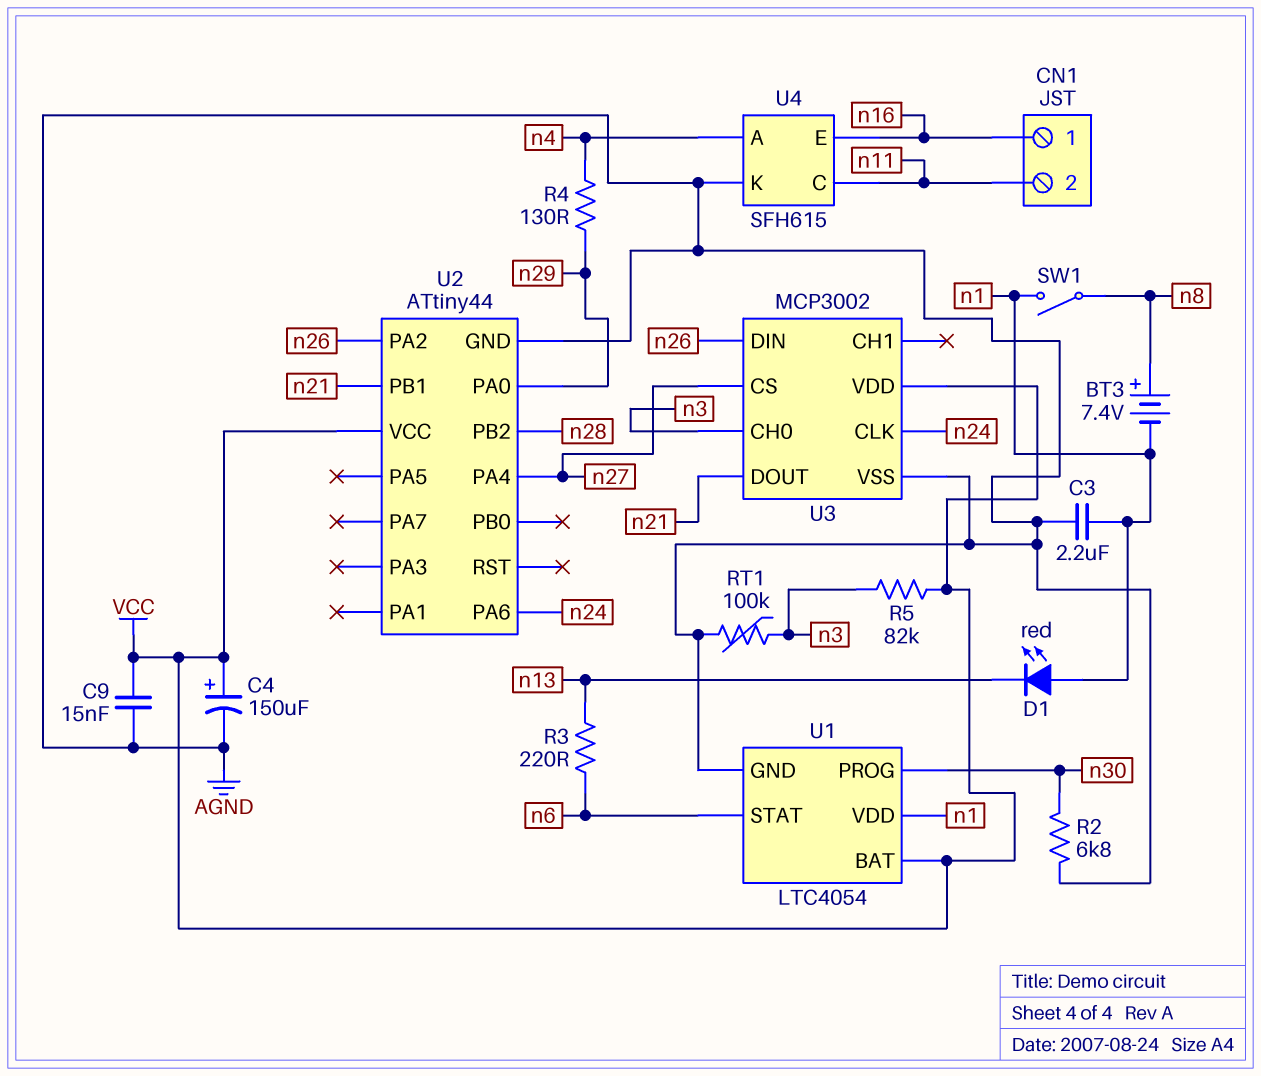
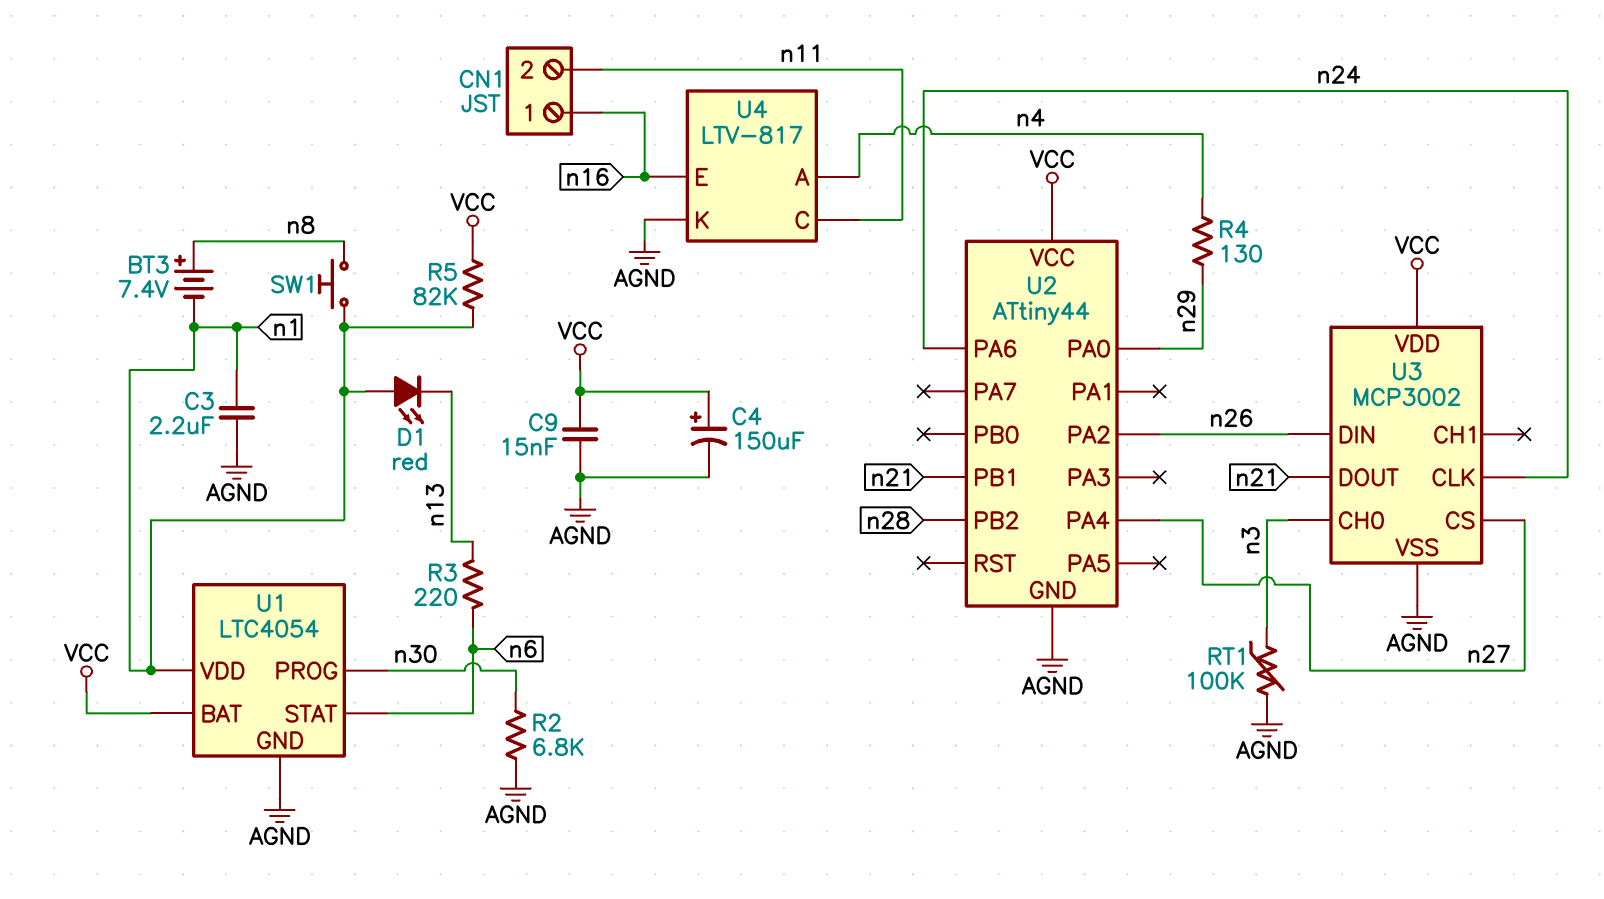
R5: 82k (VCC, n3) -> 82k (VCC, n1)
SW1: switch (n1, n8) -> button (n1, n8)
U4: SFH615 -> LTV-817

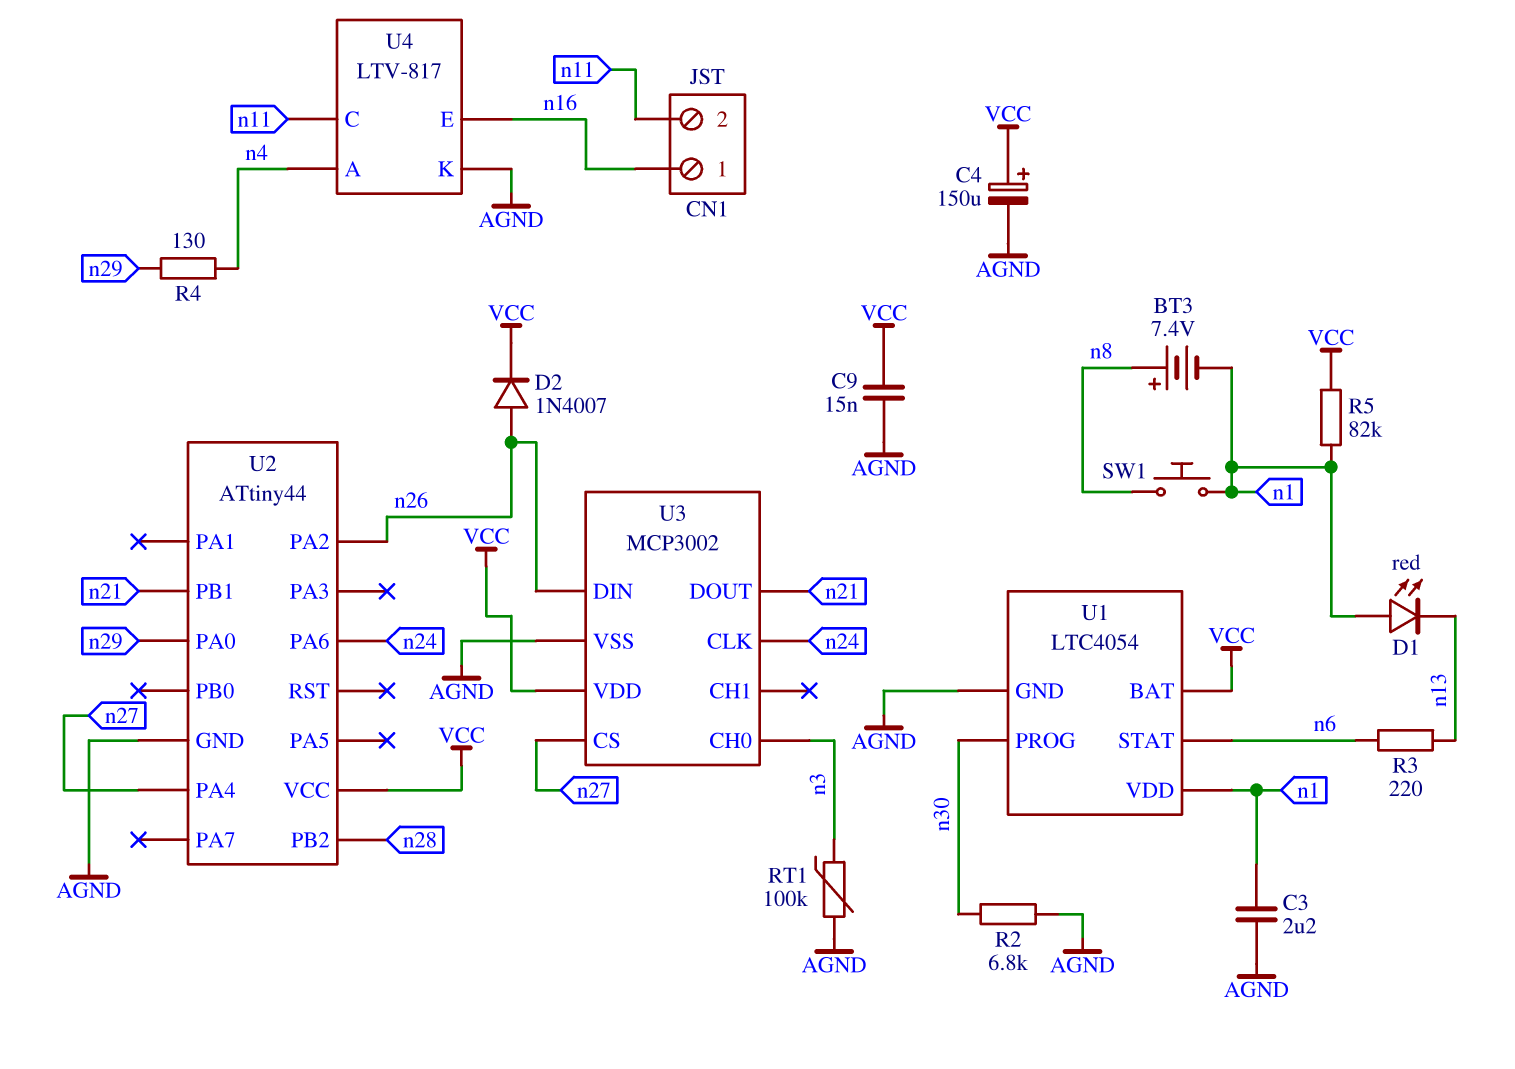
D2: none -> diode 1N4007 (A n26, K VCC)

